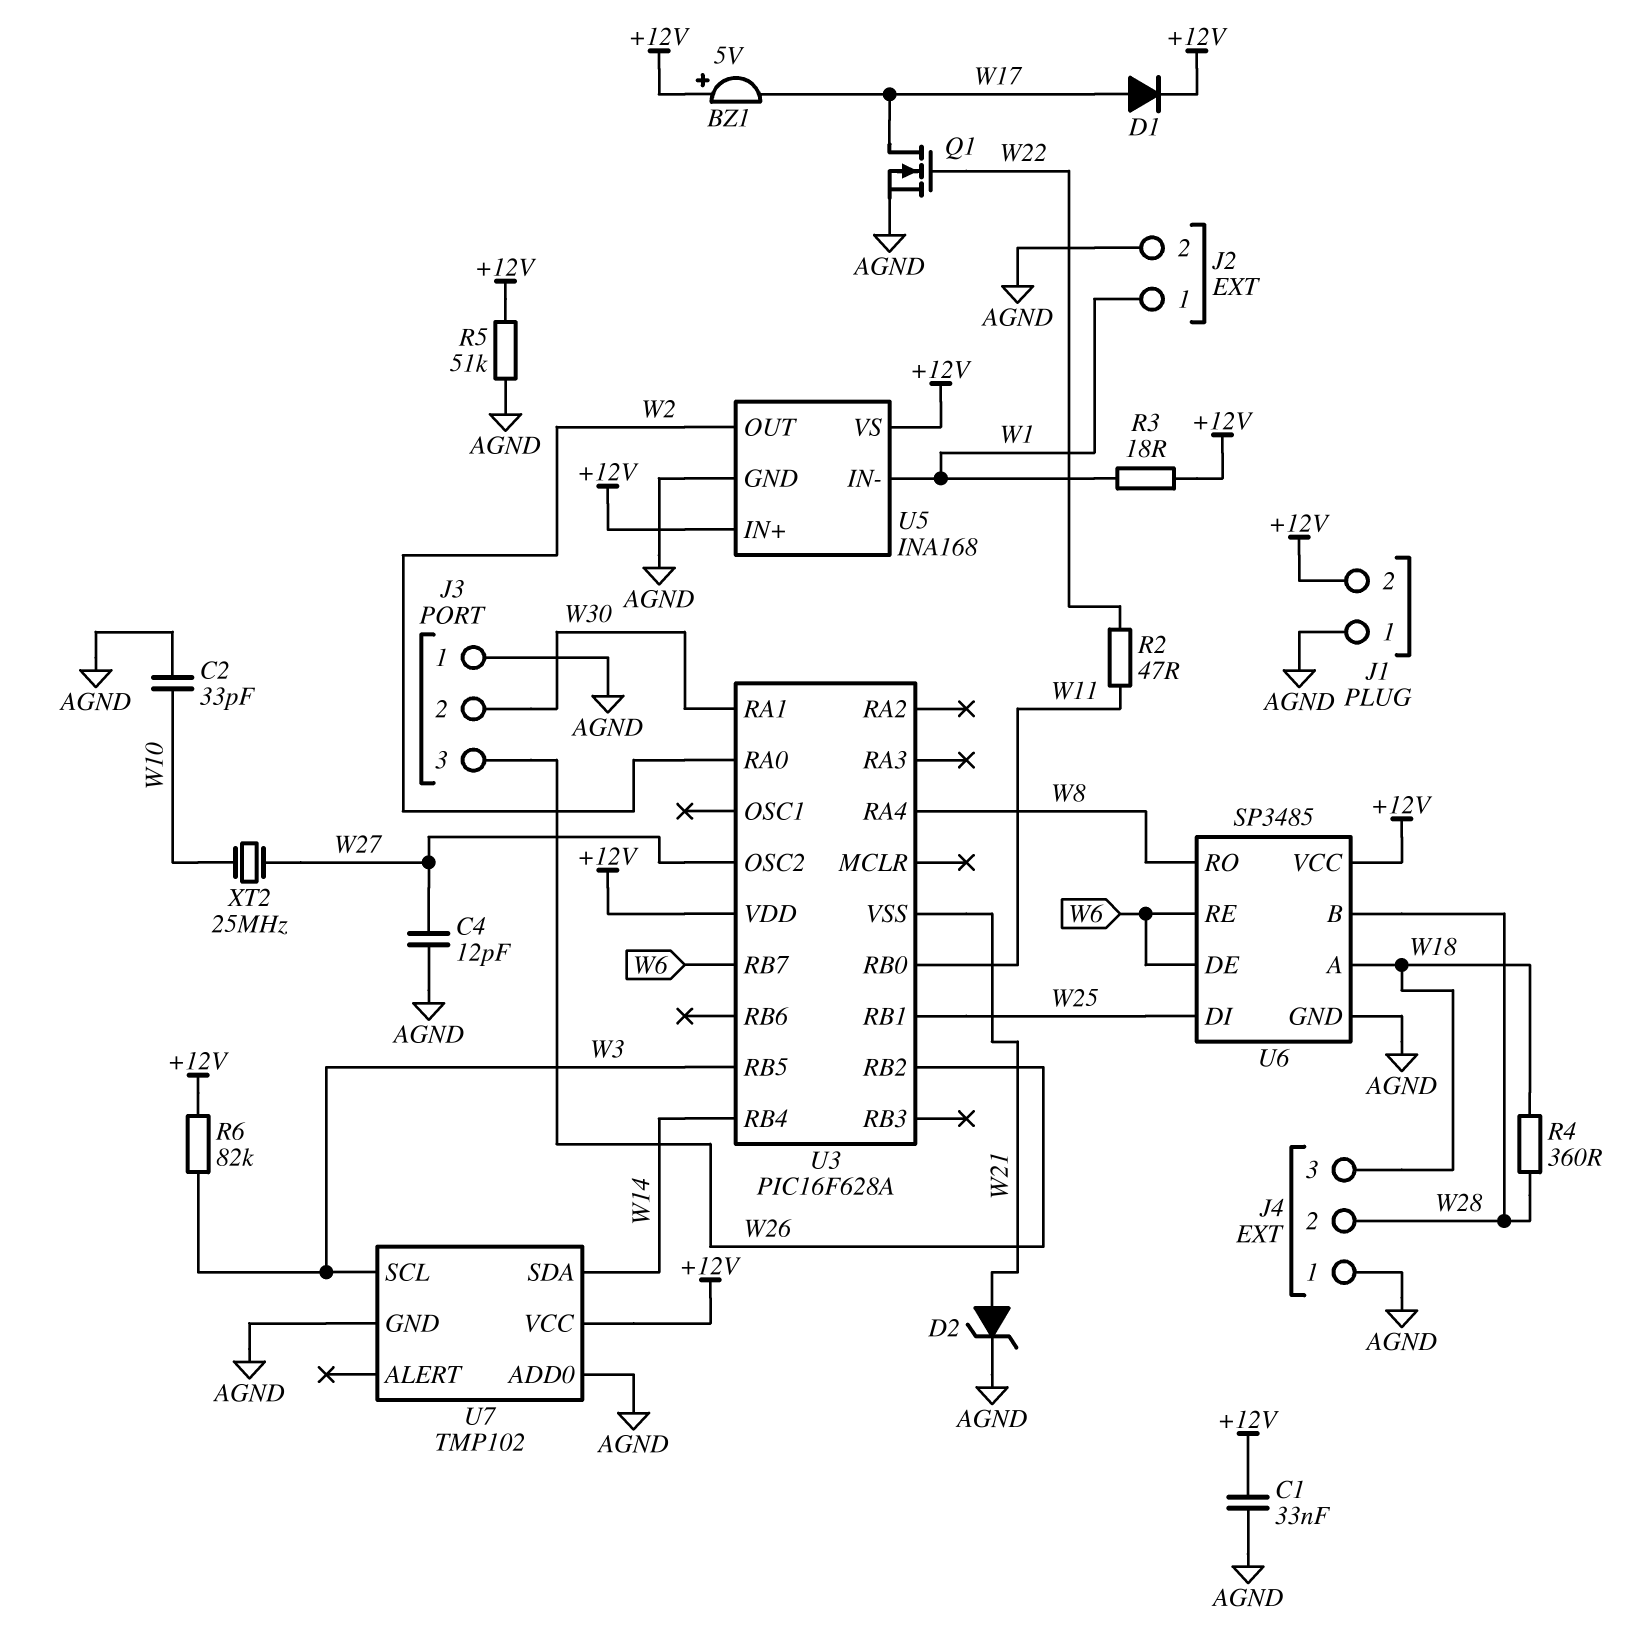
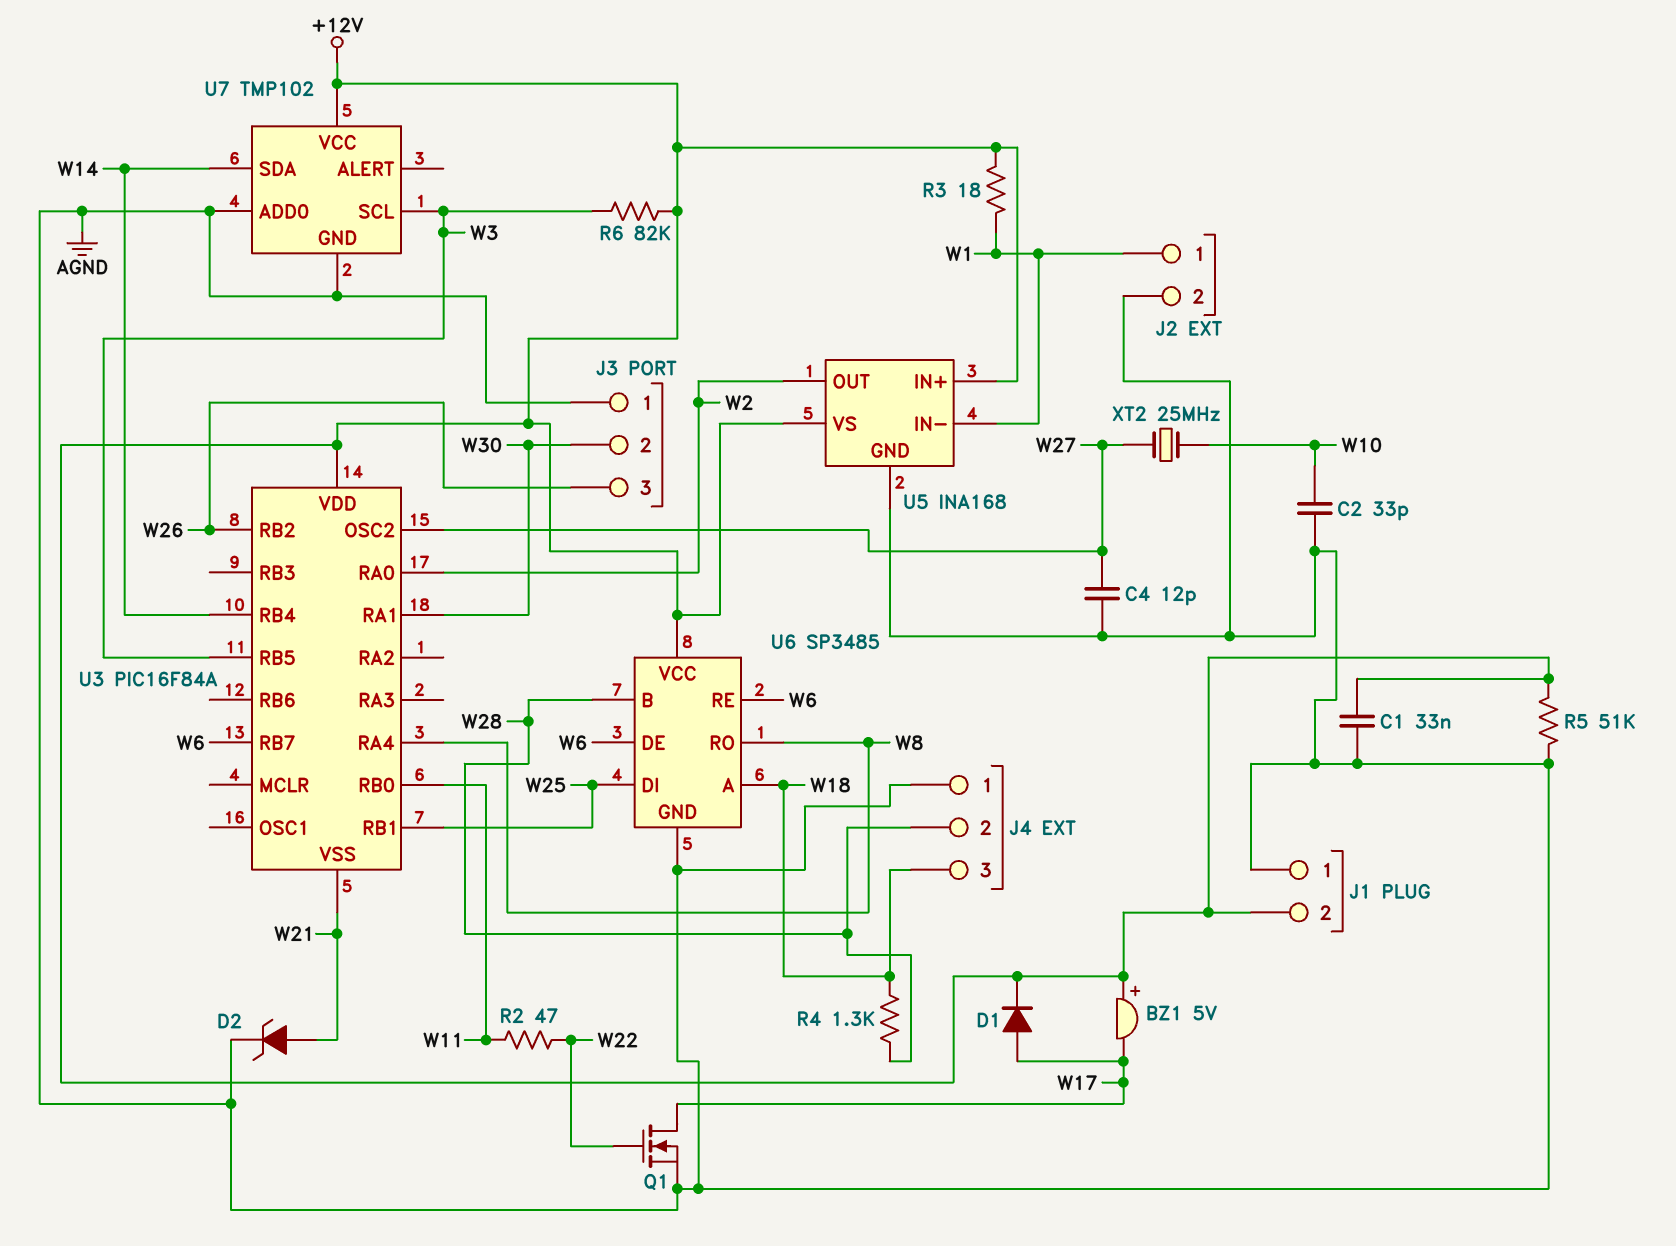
R4: 360 (W18, W28) -> 1.3k (W18, W28)
U3: PIC16F628A -> PIC16F84A

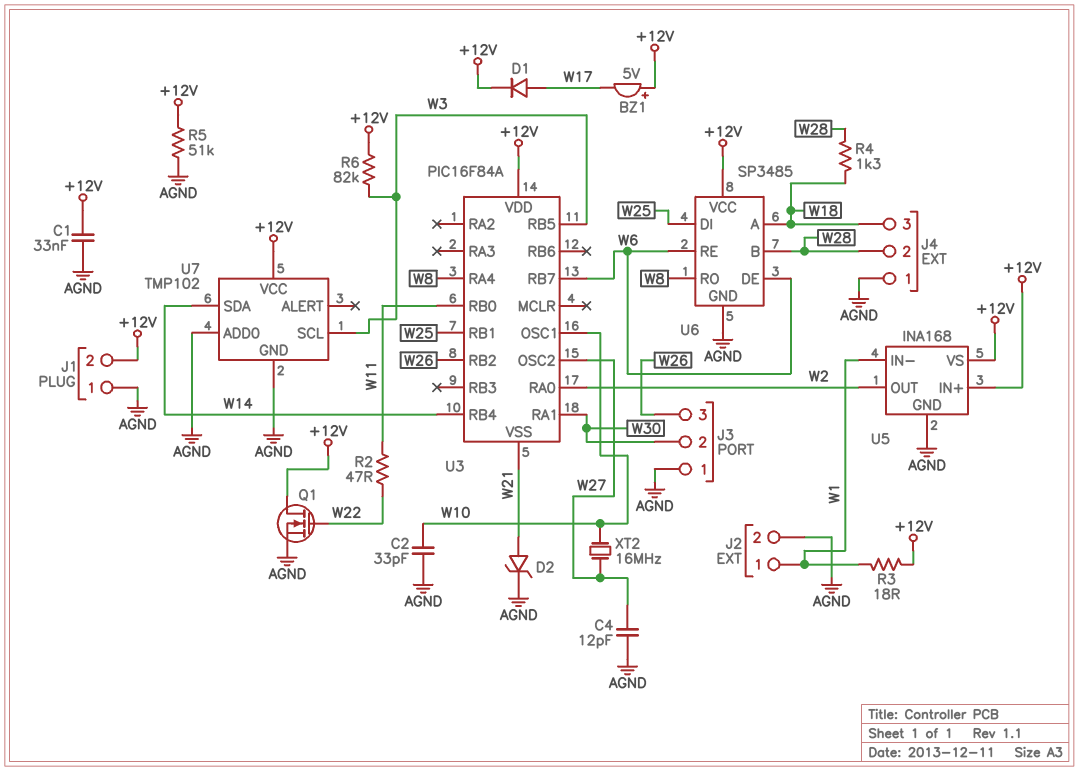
Q1: NMOS (G W22, D W17, S AGND) -> NMOS (G W22, D +12V, S AGND)
U3 pin OSC1: none -> W10
XT2: 25MHz (W10, W27) -> 16MHz (W10, W27)

